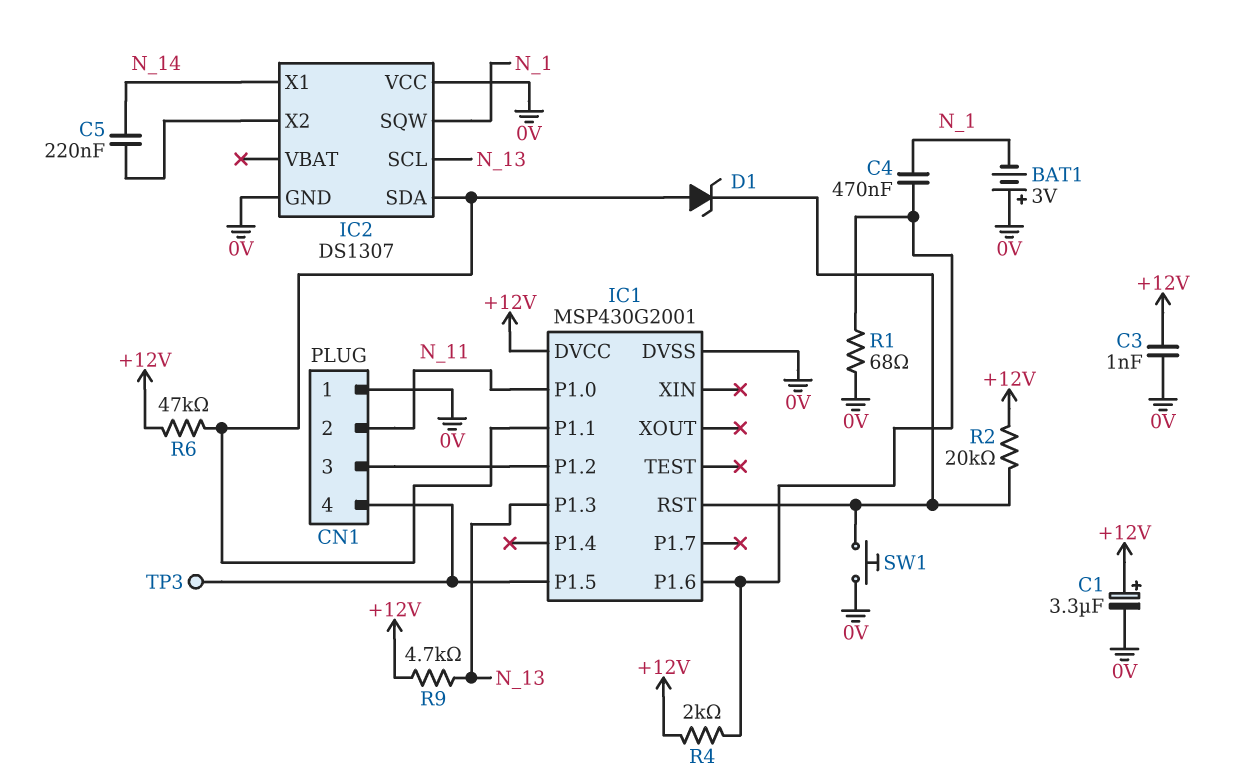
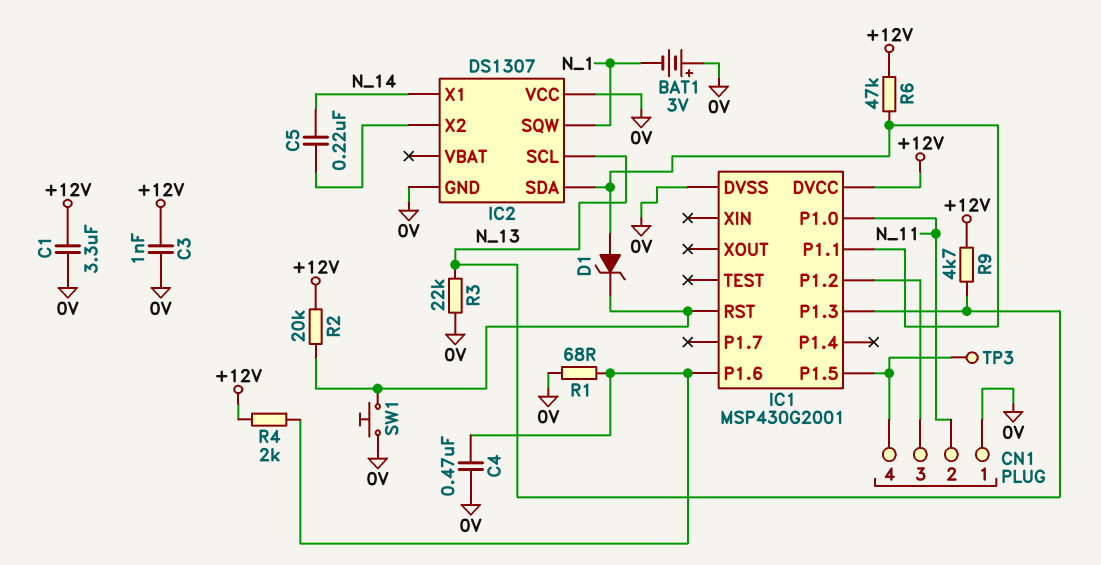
C1: 3.3uF (plus +12V, minus 0V) -> 3.3uF (+12V, 0V)
C4: 470nF (IC1/P1.6, N_1) -> 470nF (0V, IC1/P1.6)
R3: none -> 22k (0V, N_13)

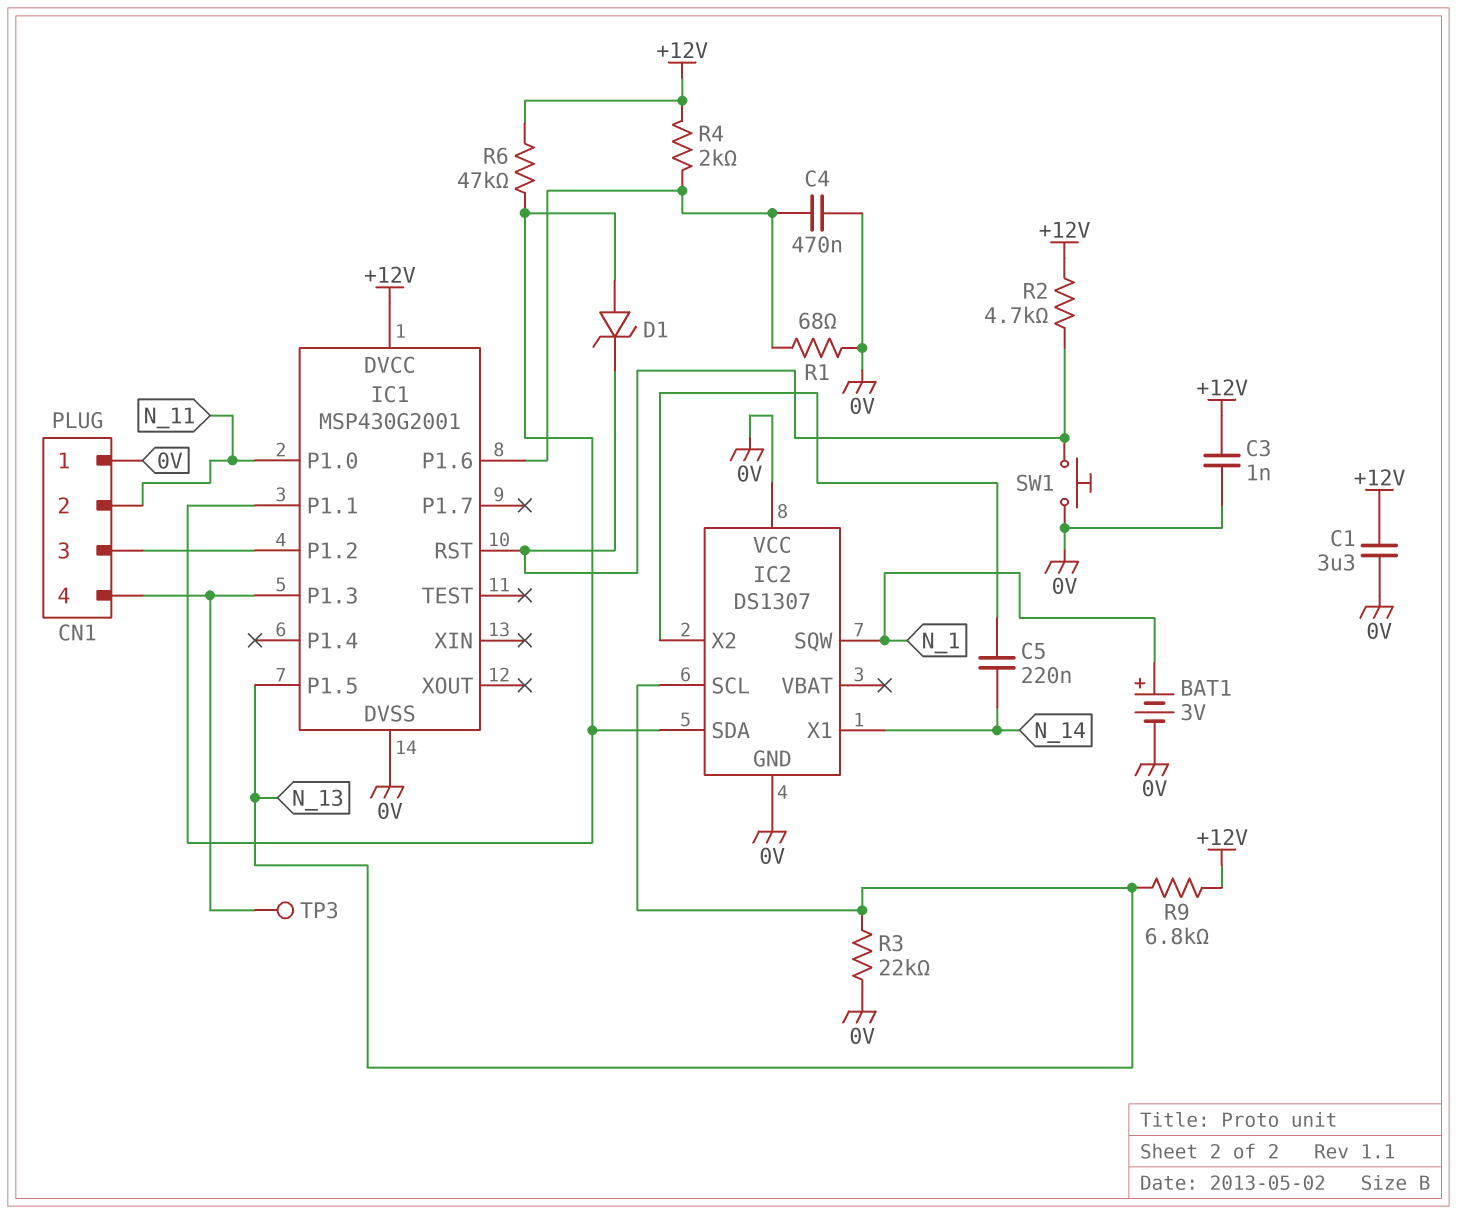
BAT1: 3V (plus 0V, minus N_1) -> 3V (plus N_1, minus 0V)
IC1 pin P1.3: N_13 -> CN1/4
IC1 pin P1.5: CN1/4 -> N_13
R2: 20k (+12V, IC1/RST) -> 4.7k (+12V, IC1/RST)
R9: 4.7k (+12V, N_13) -> 6.8k (+12V, N_13)

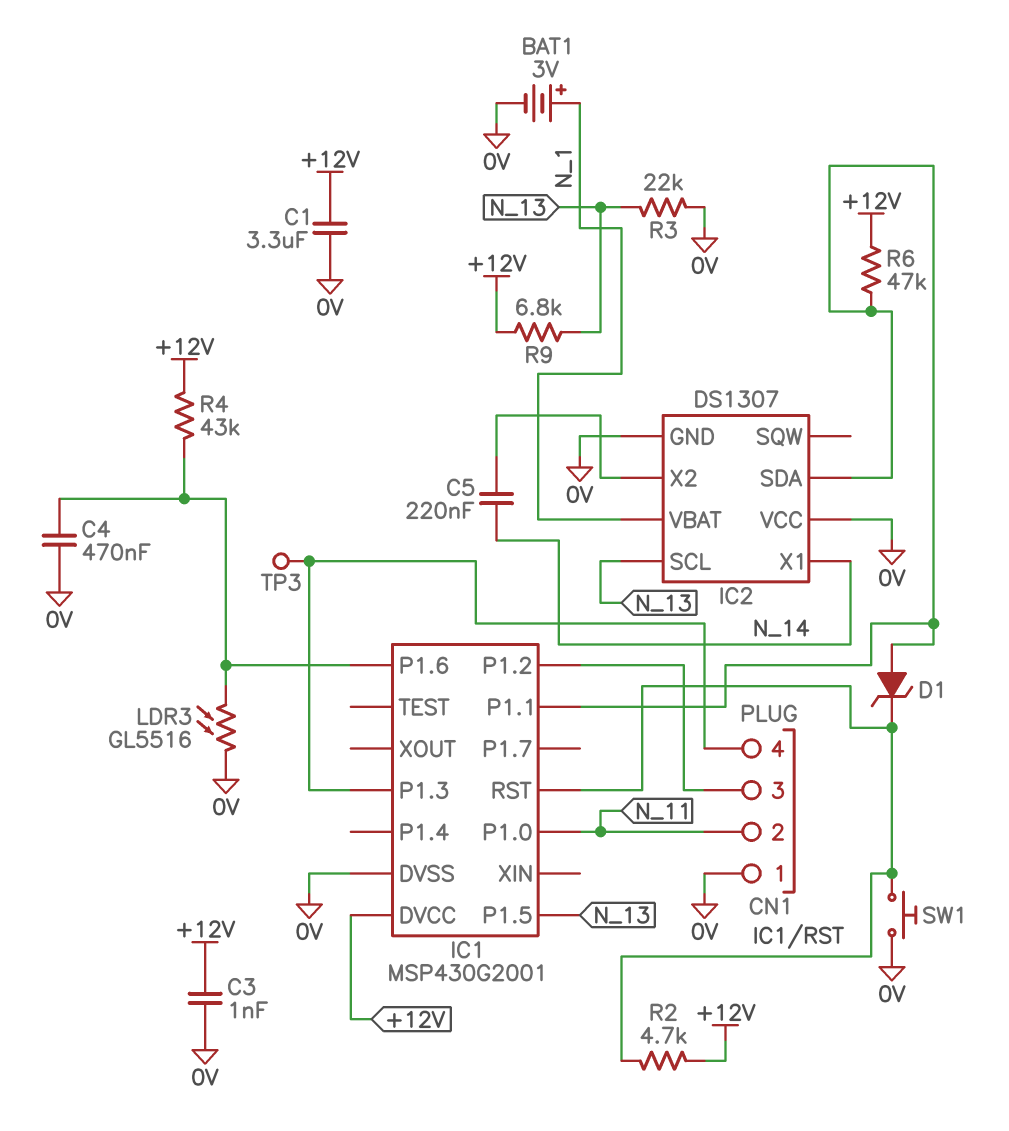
IC2 pin SQW: N_1 -> none
IC2 pin VBAT: none -> N_1
LDR3: none -> GL5516 (0V, IC1/P1.6)
R1: 68 (0V, IC1/P1.6) -> none
R4: 2k (+12V, IC1/P1.6) -> 43k (+12V, IC1/P1.6)

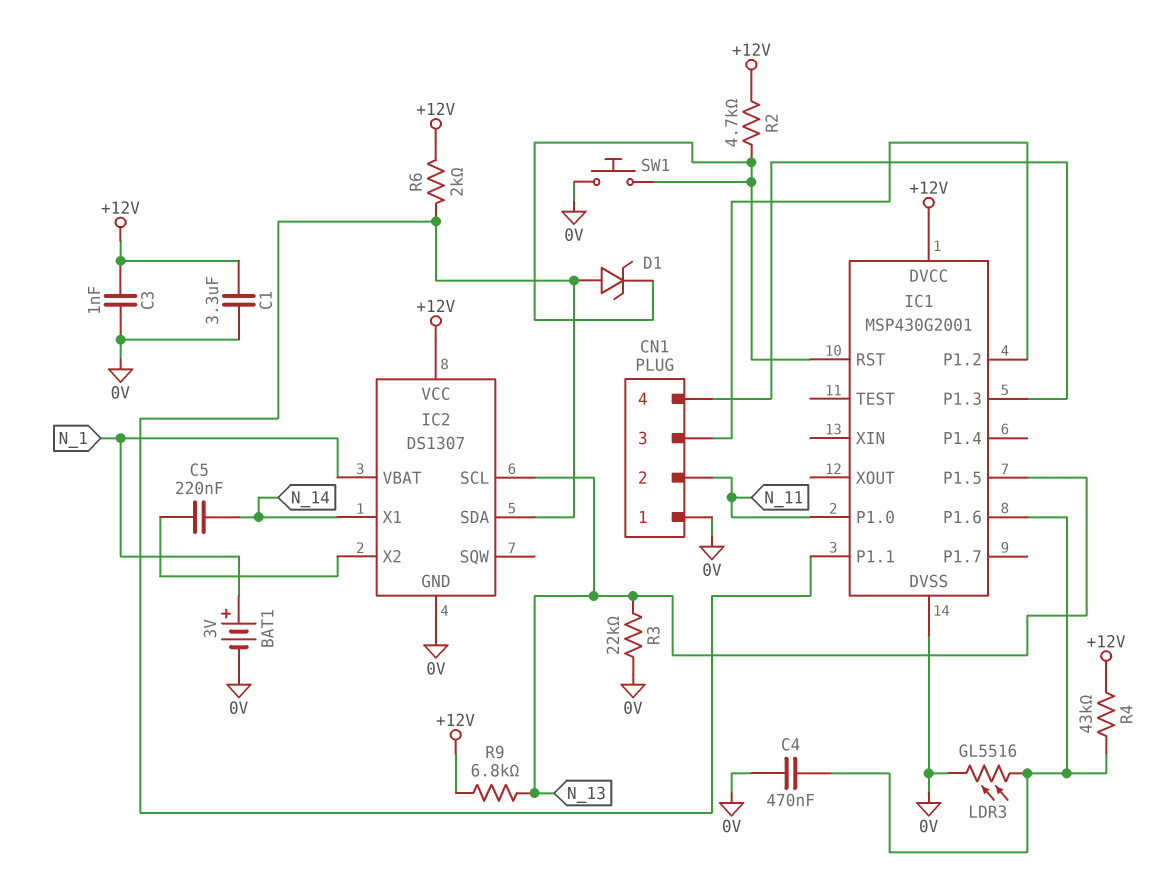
IC2 pin VCC: 0V -> +12V
R6: 47k (+12V, IC1/P1.1) -> 2k (+12V, IC1/P1.1)
TP3: test point (CN1/4) -> none

